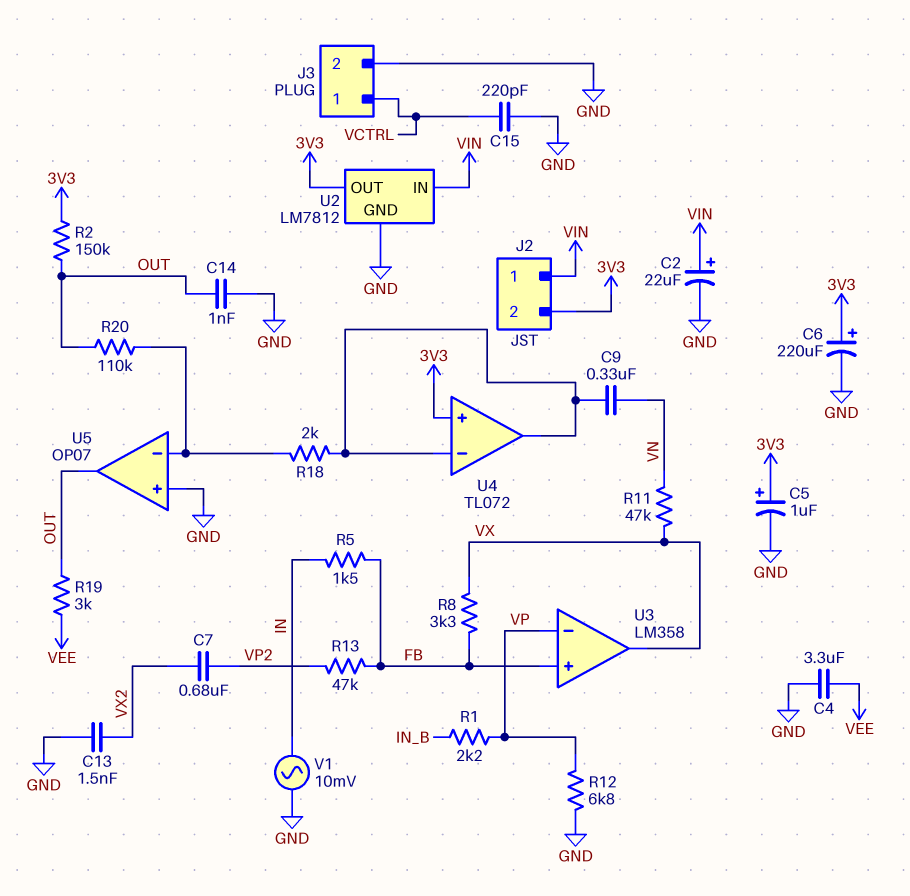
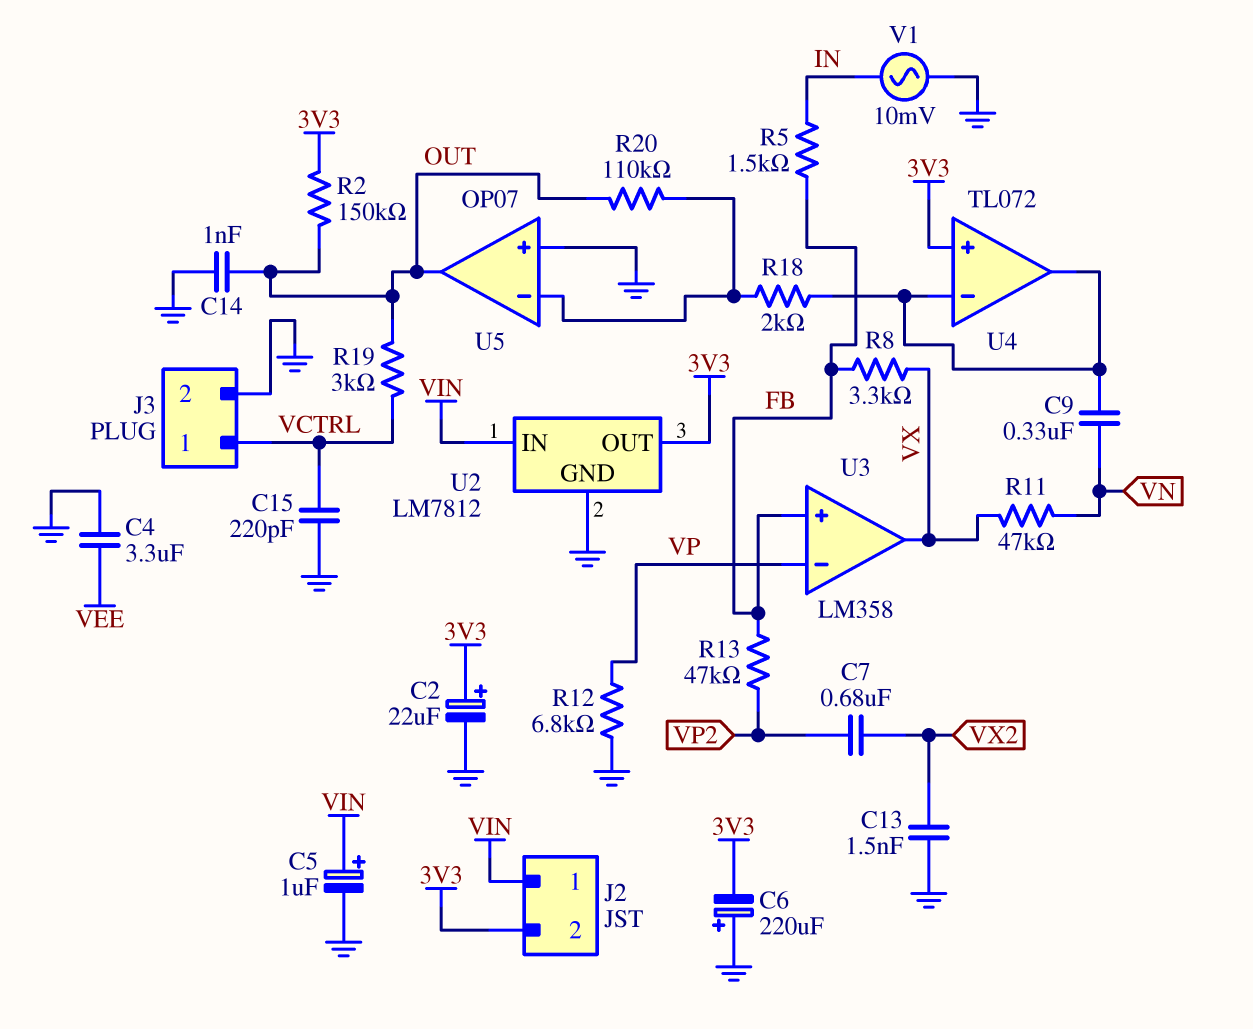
C2: 22uF (plus VIN, minus GND) -> 22uF (plus 3V3, minus GND)
C5: 1uF (plus 3V3, minus GND) -> 1uF (plus VIN, minus GND)
C6: 220uF (plus 3V3, minus GND) -> 220uF (plus GND, minus 3V3)
R1: 2.2k (IN_B, VP) -> none
R19: 3k (OUT, VEE) -> 3k (OUT, VCTRL)

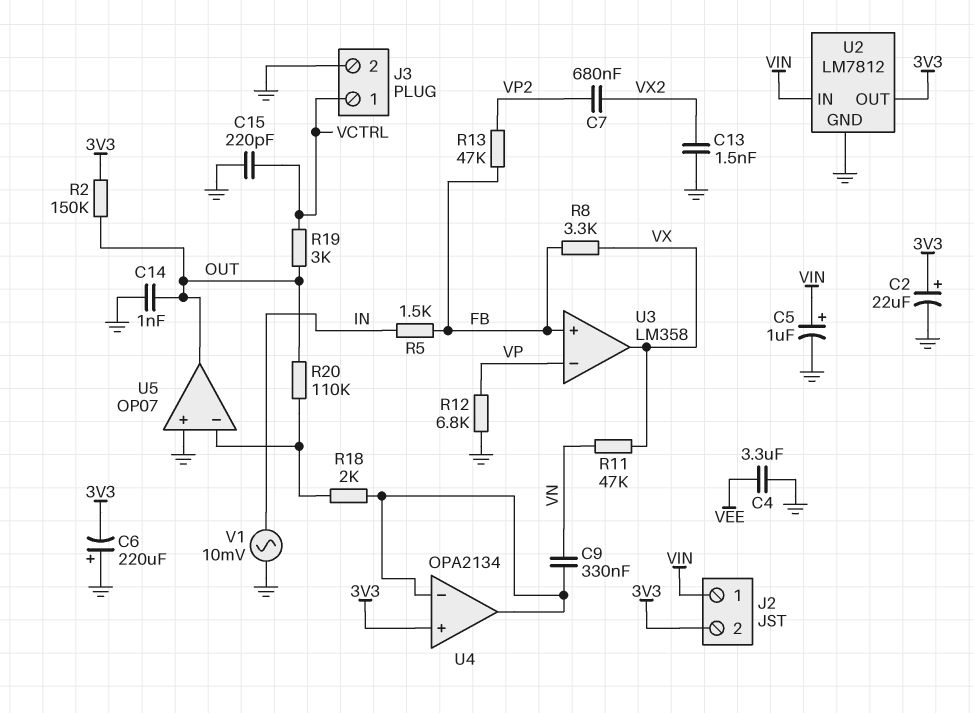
U4: TL072 -> OPA2134

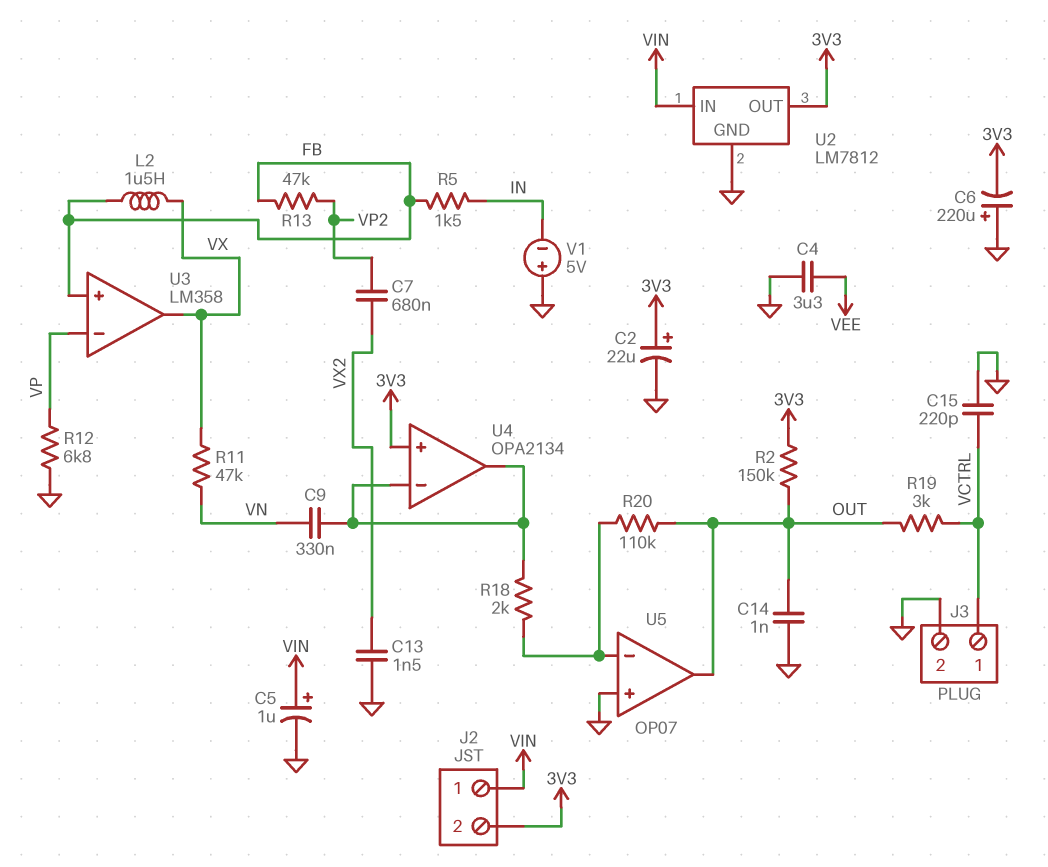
L2: none -> 1.5uH (FB, VX)
R8: 3.3k (FB, VX) -> none
V1: AC 10mV (GND, IN) -> 5V (plus GND, minus IN)

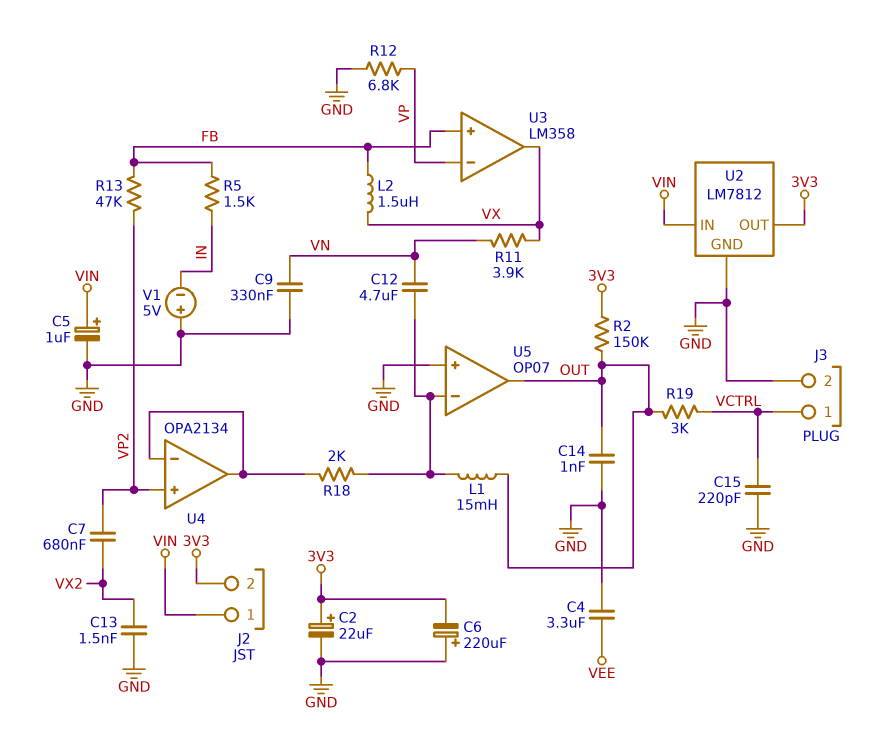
C9: 330nF (U4/in-, VN) -> 330nF (GND, VN)
C12: none -> 4.7uF (U5/in-, VN)
L1: none -> 15mH (OUT, U5/in-)
R11: 47k (VN, VX) -> 3.9k (VN, VX)
R20: 110k (OUT, U5/in-) -> none
U4 pin in+: 3V3 -> VP2

